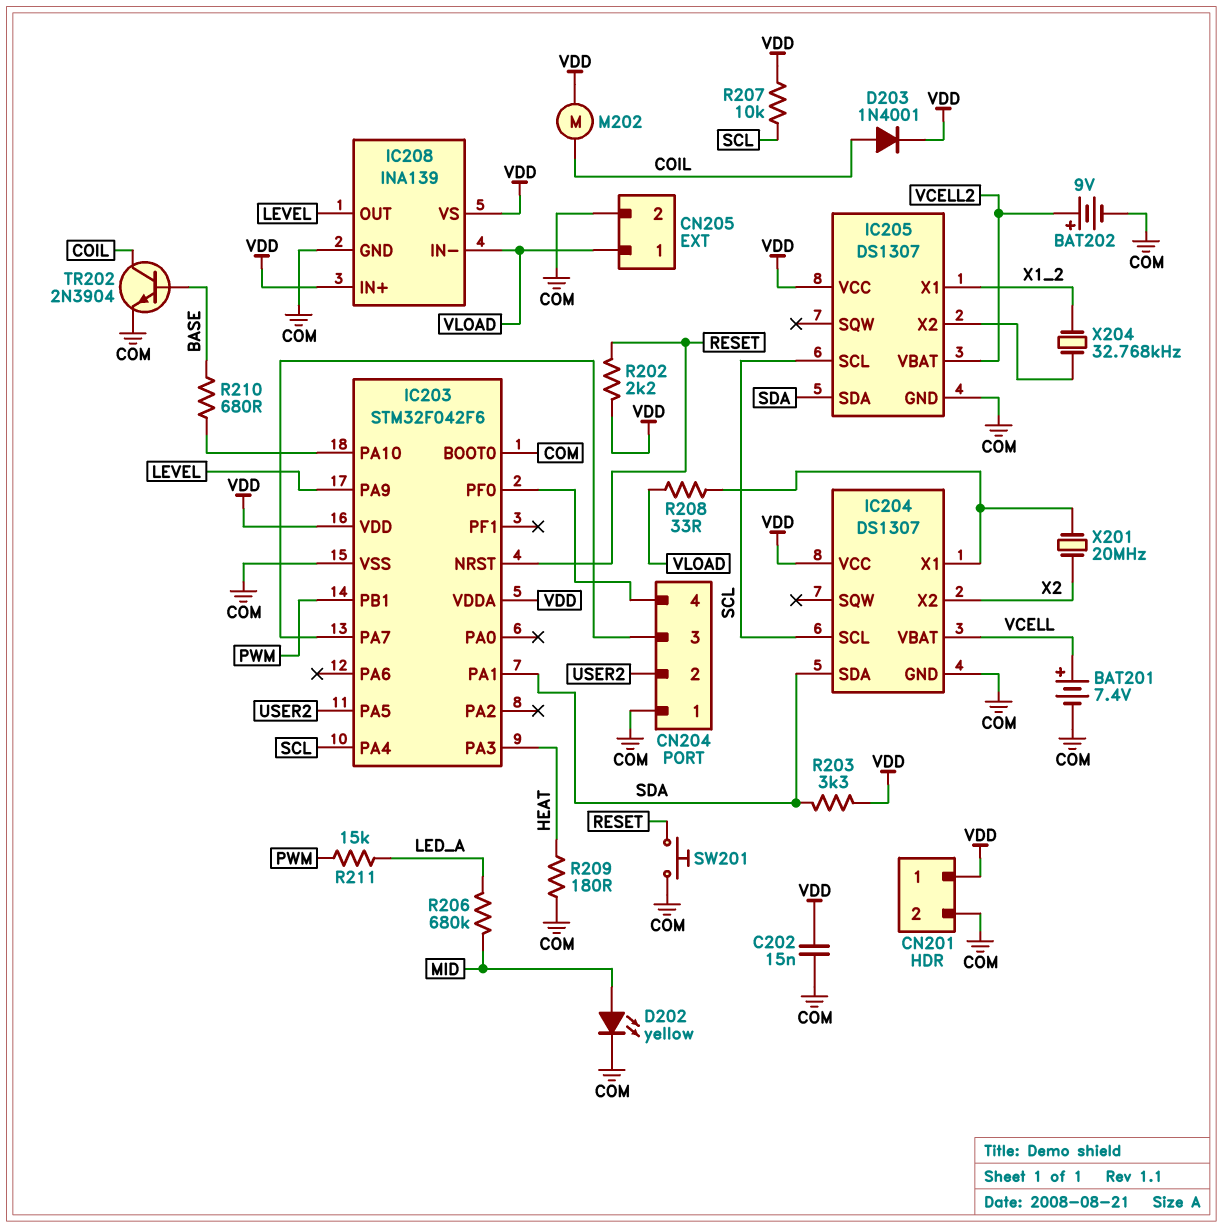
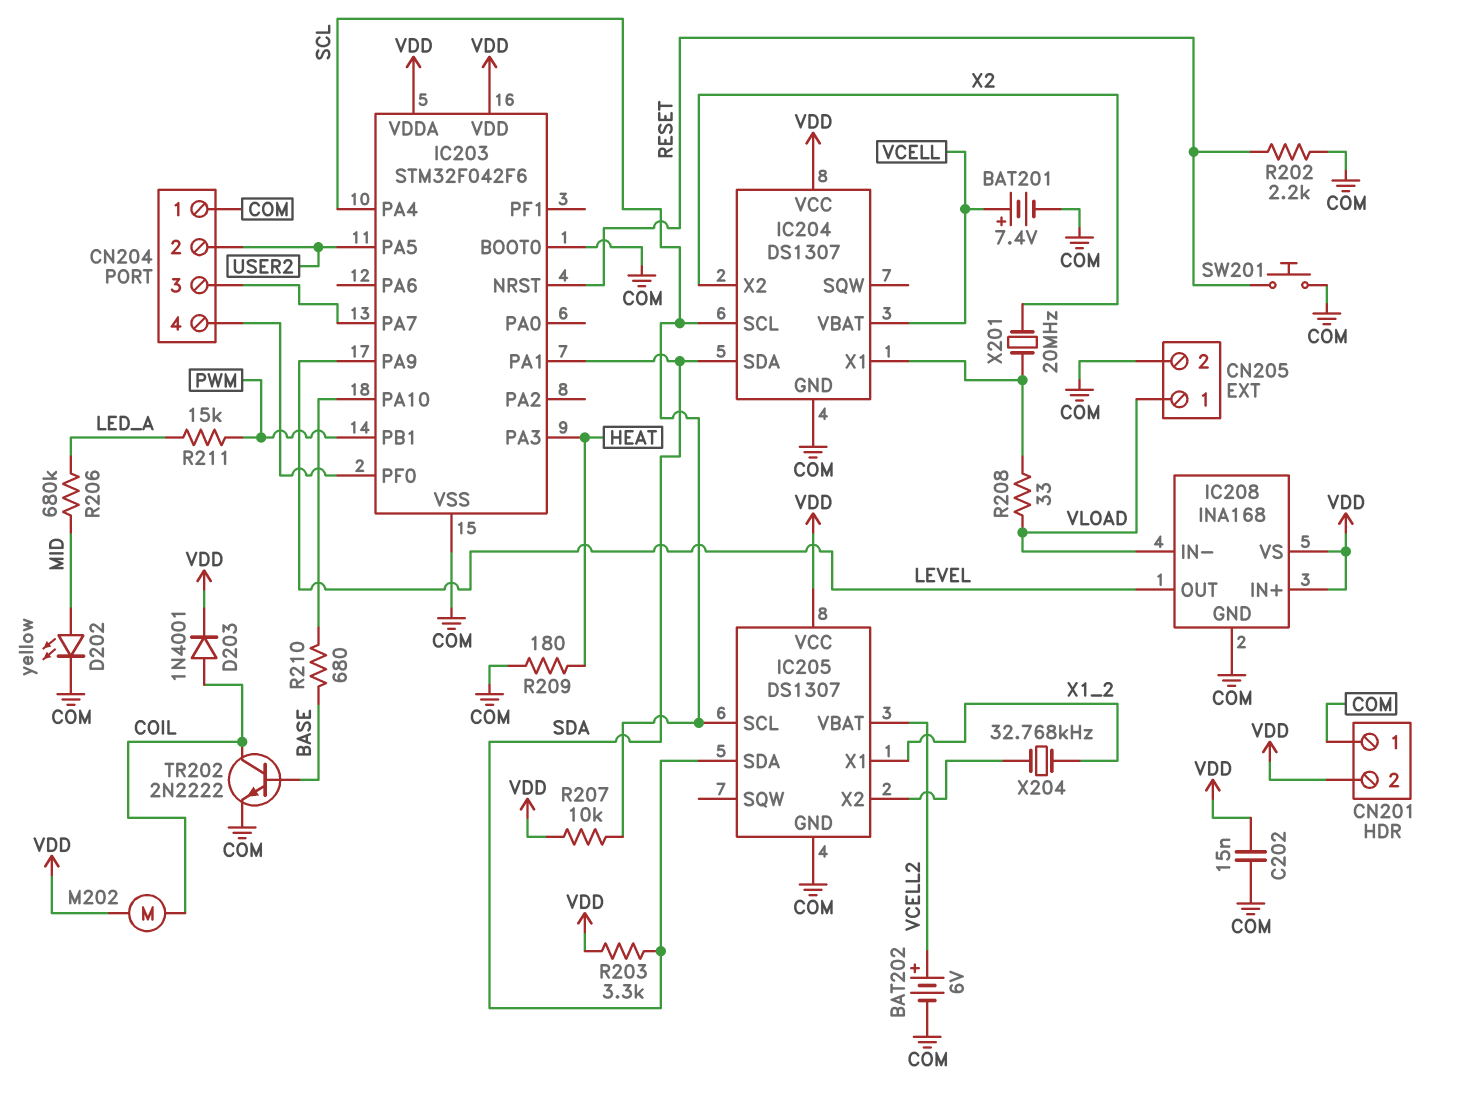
BAT202: 9V (plus VCELL2, minus COM) -> 6V (plus VCELL2, minus COM)
CN201 pin 1: VDD -> COM
CN201 pin 2: COM -> VDD
IC208: INA139 -> INA168
R202: 2.2k (RESET, VDD) -> 2.2k (COM, RESET)
TR202: NPN 2N3904 (B BASE, C COIL, E COM) -> NPN 2N2222 (B BASE, C COIL, E COM)

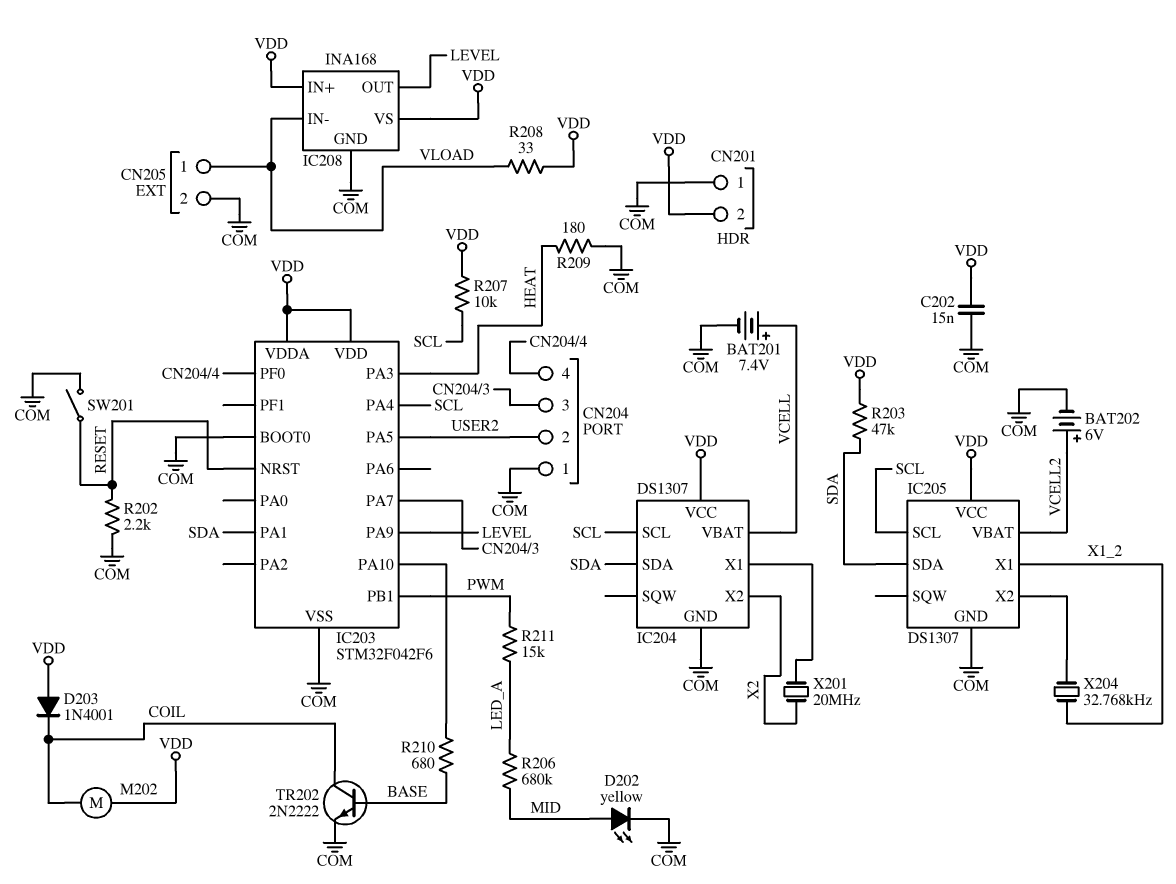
D203: diode 1N4001 (A COIL, K VDD) -> diode 1N4001 (A VDD, K COIL)
R203: 3.3k (SDA, VDD) -> 47k (SDA, VDD)
R208: 33 (IC204/X1, VLOAD) -> 33 (VDD, VLOAD)
SW201: button (COM, RESET) -> switch (COM, RESET)

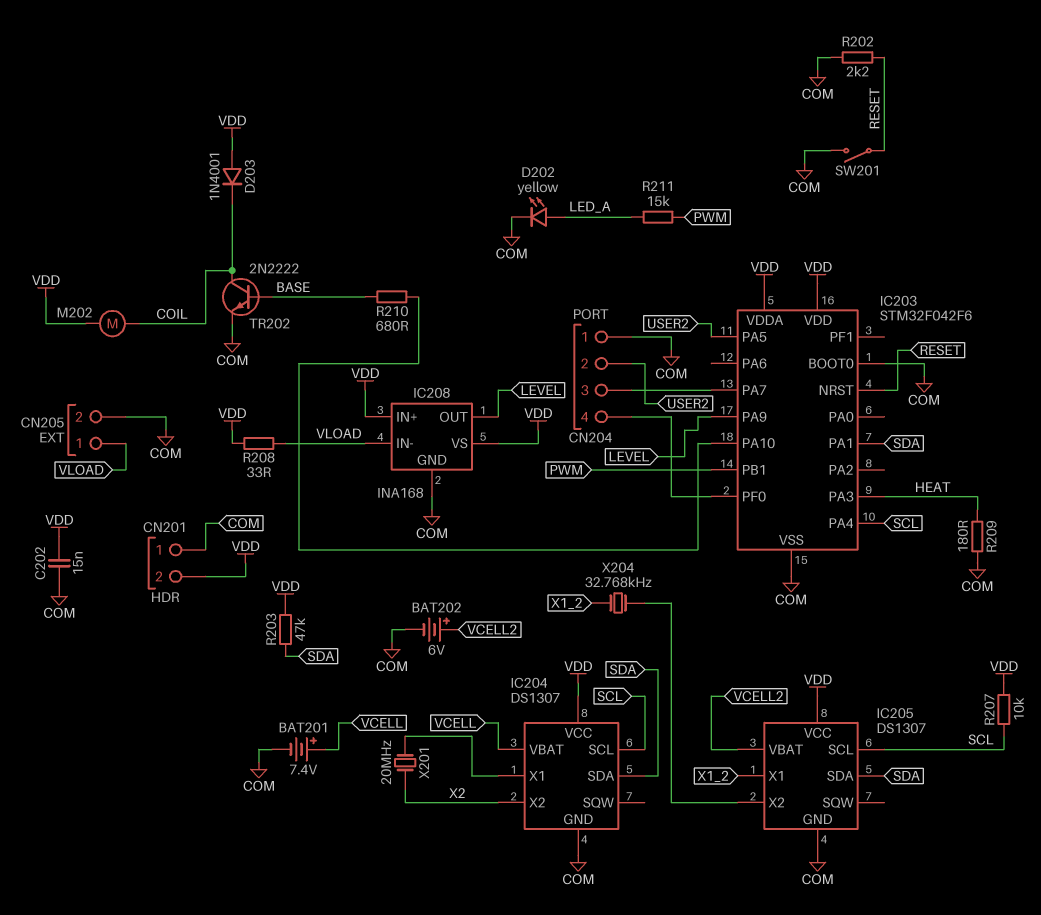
D202: LED yellow (A MID, K COM) -> LED yellow (A LED_A, K COM)
R206: 680k (LED_A, MID) -> none

